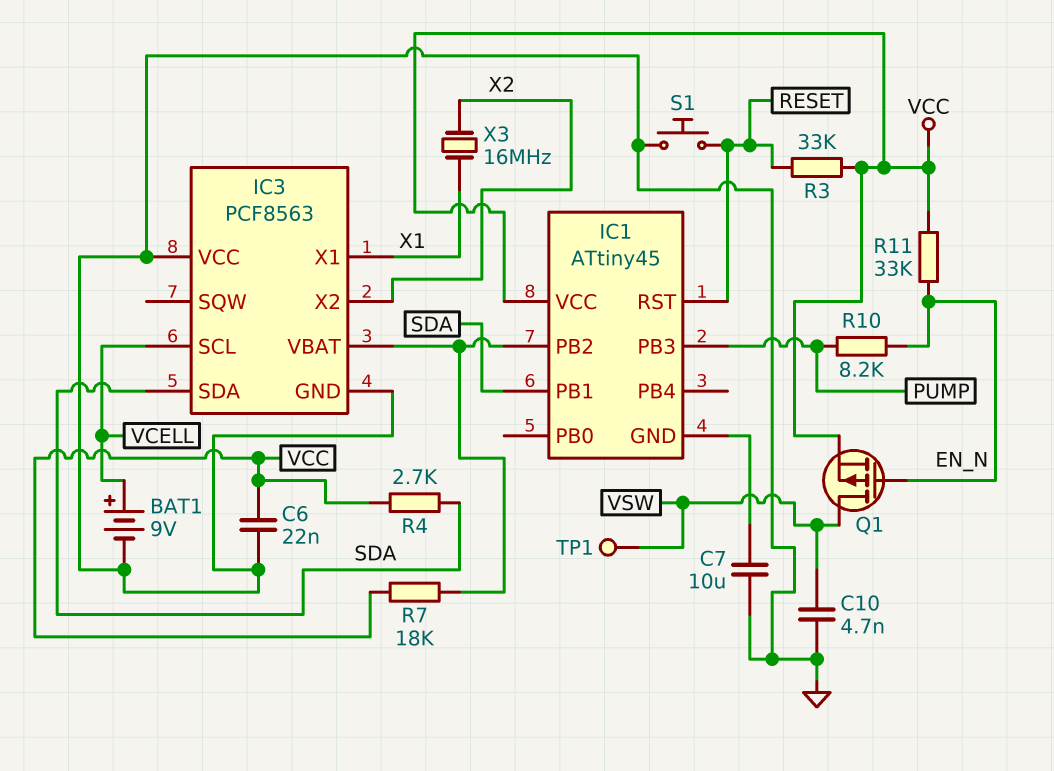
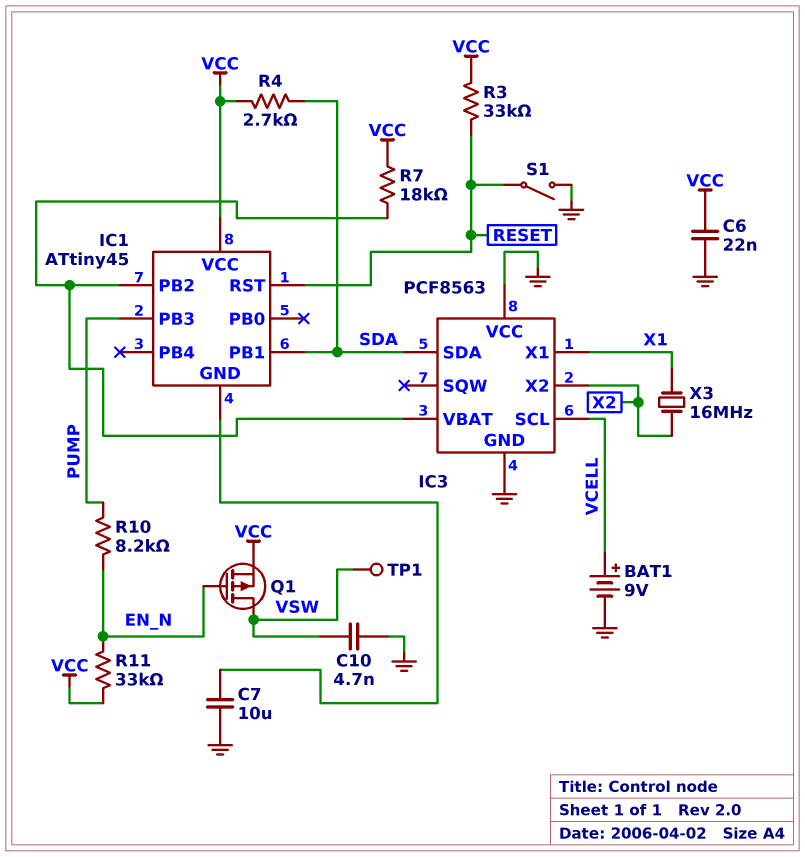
S1: button (GND, RESET) -> switch (GND, RESET)

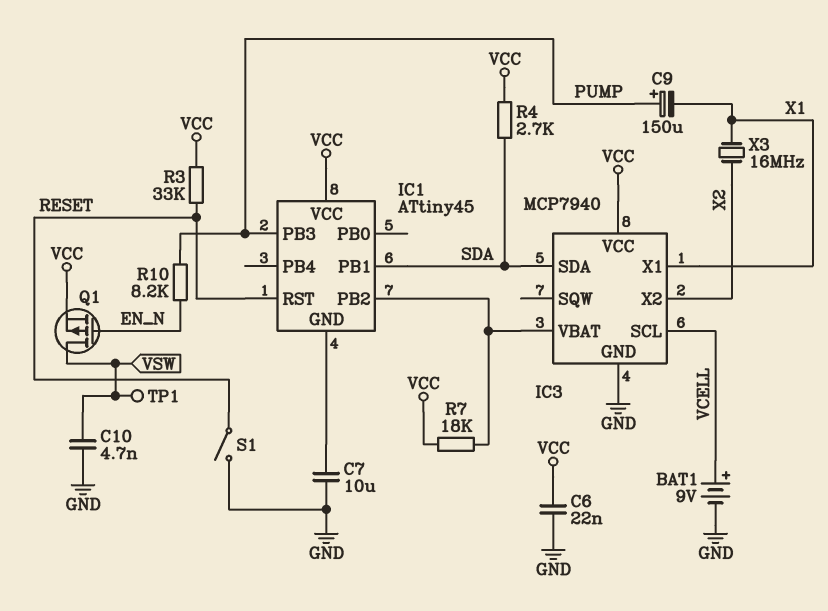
C9: none -> 150uF (plus PUMP, minus X1)
IC3: PCF8563 -> MCP7940
IC3 pin VCC: GND -> VCC
R11: 33k (EN_N, VCC) -> none

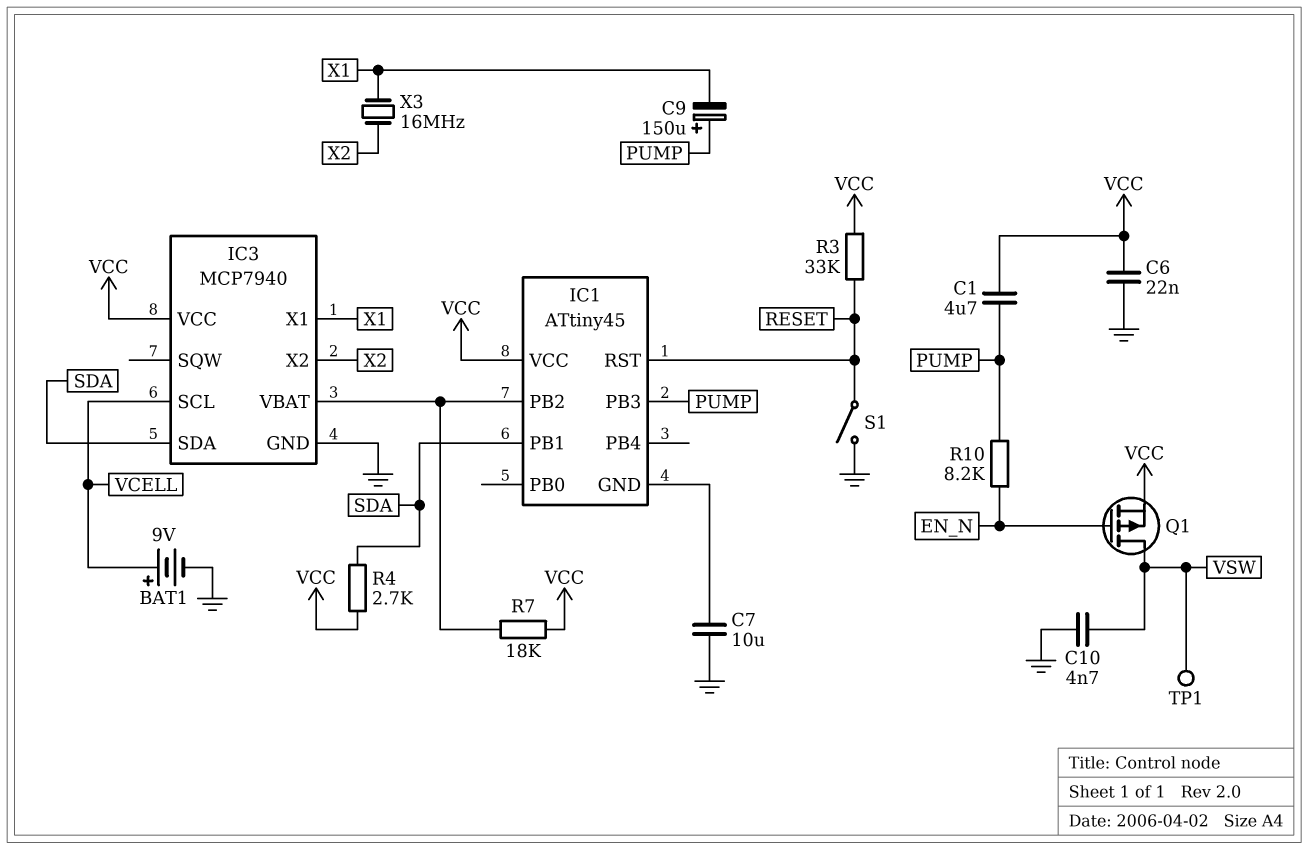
C1: none -> 4.7uF (PUMP, VCC)

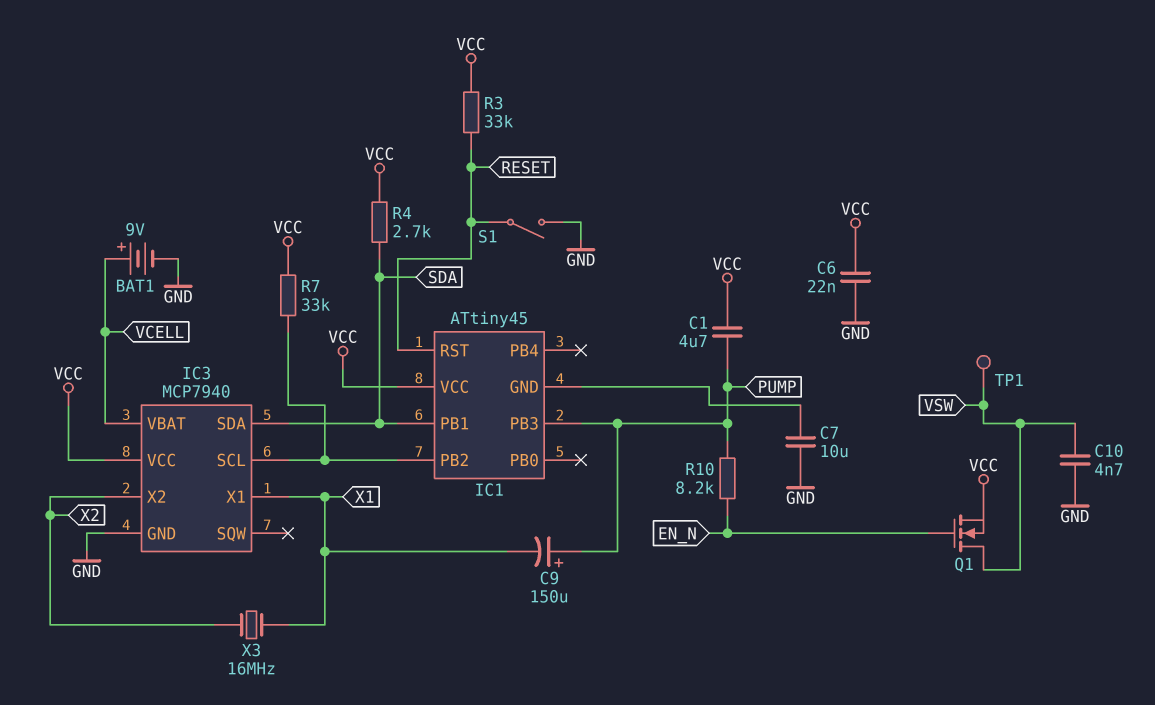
IC3 pin SCL: VCELL -> IC1/PB2
IC3 pin VBAT: IC1/PB2 -> VCELL
Q1: PMOS (G EN_N, D VSW, S VCC) -> NMOS (G EN_N, D VSW, S VCC)
R7: 18k (IC1/PB2, VCC) -> 33k (IC1/PB2, VCC)

